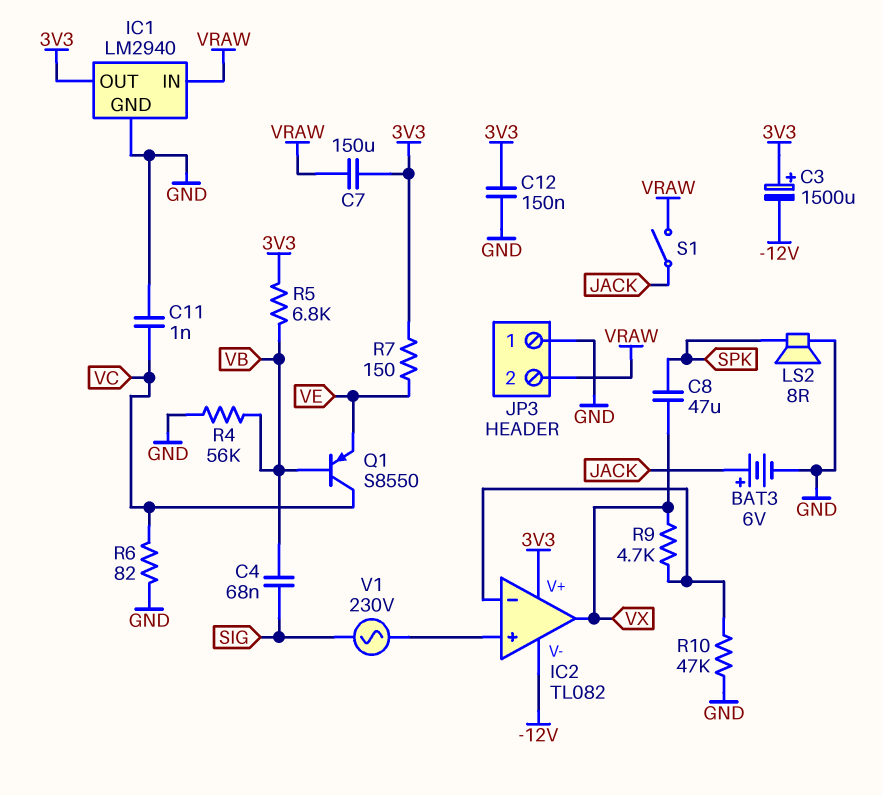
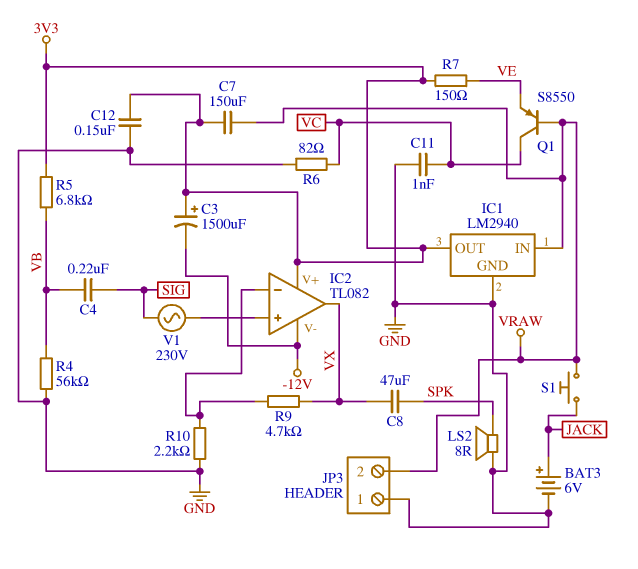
C4: 68nF (SIG, VB) -> 220nF (SIG, VB)
Q1: PNP S8550 (B VB, C VC, E VE) -> PNP S8550 (B VRAW, C VC, E VE)
R10: 47k (GND, IC2/in-) -> 2.2k (GND, IC2/in-)
S1: switch (JACK, VRAW) -> button (JACK, VRAW)

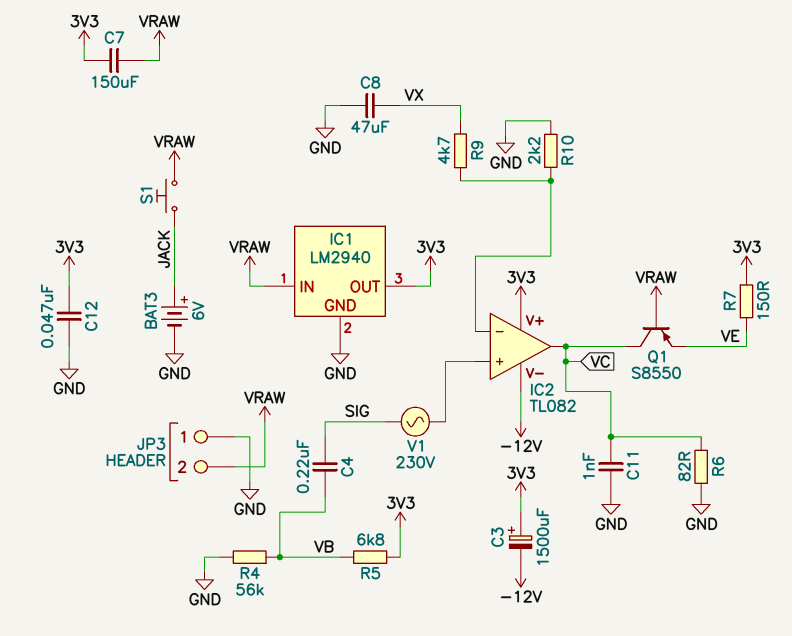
C8: 47uF (SPK, VX) -> 47uF (GND, VX)
C12: 150nF (3V3, GND) -> 47nF (3V3, GND)
IC2 pin out: VX -> VC
LS2: speaker 8R (GND, SPK) -> none

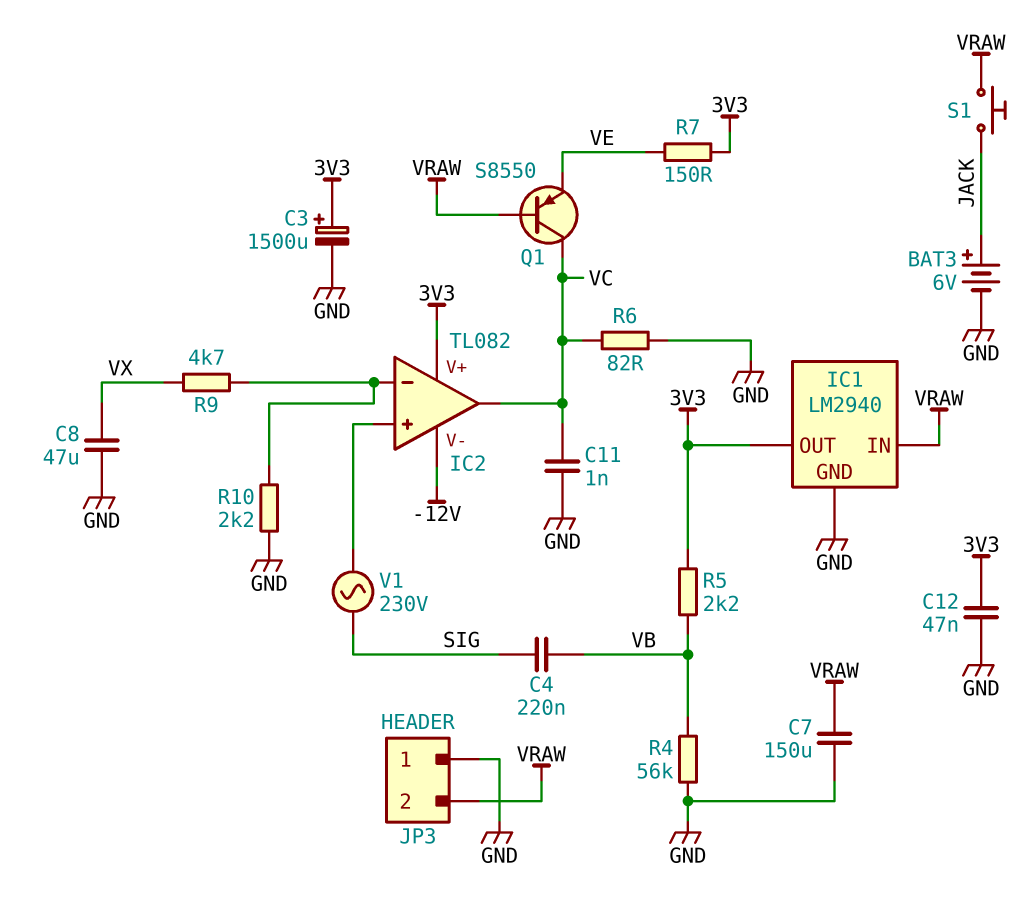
C3: 1500uF (plus 3V3, minus -12V) -> 1500uF (plus 3V3, minus GND)
C7: 150uF (3V3, VRAW) -> 150uF (GND, VRAW)
R5: 6.8k (3V3, VB) -> 2.2k (3V3, VB)

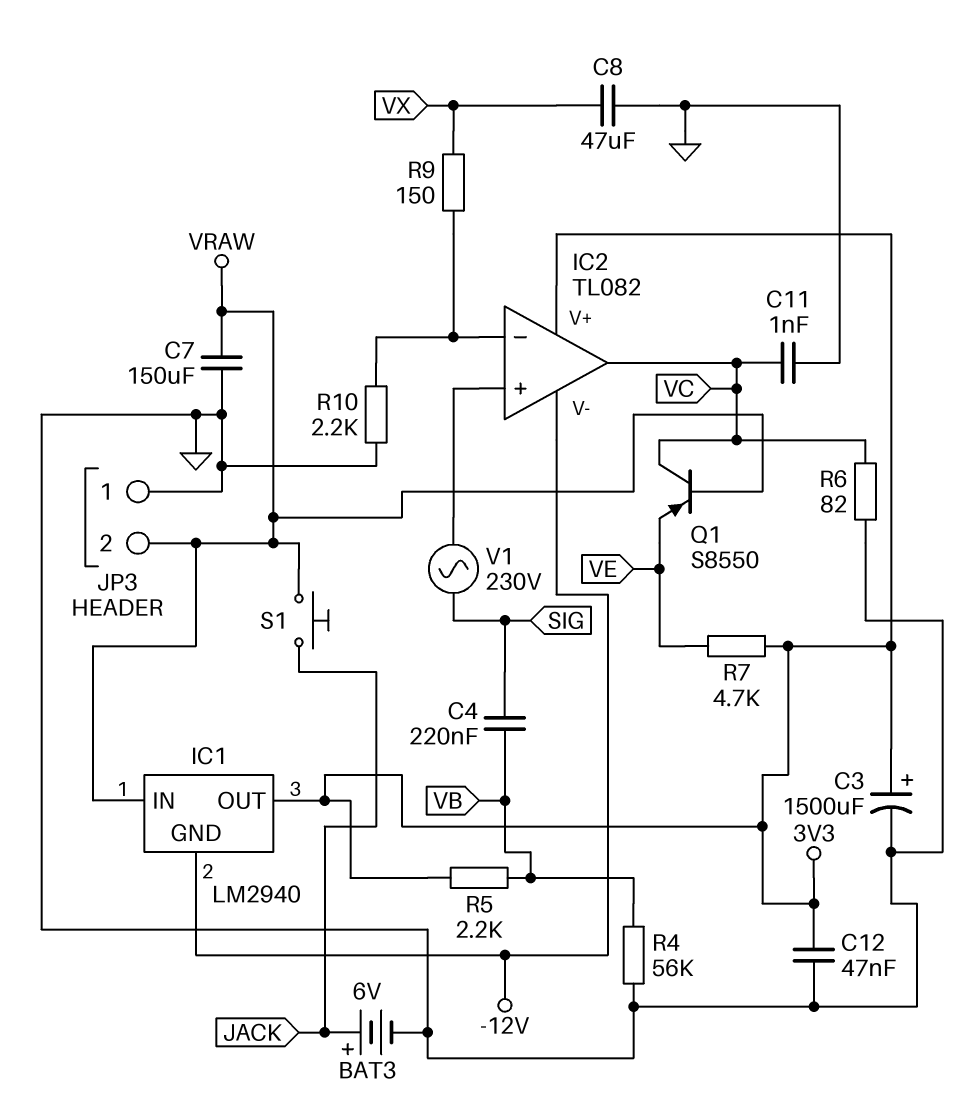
IC1 pin GND: GND -> -12V
R7: 150 (3V3, VE) -> 4.7k (3V3, VE)
R9: 4.7k (IC2/in-, VX) -> 150 (IC2/in-, VX)

